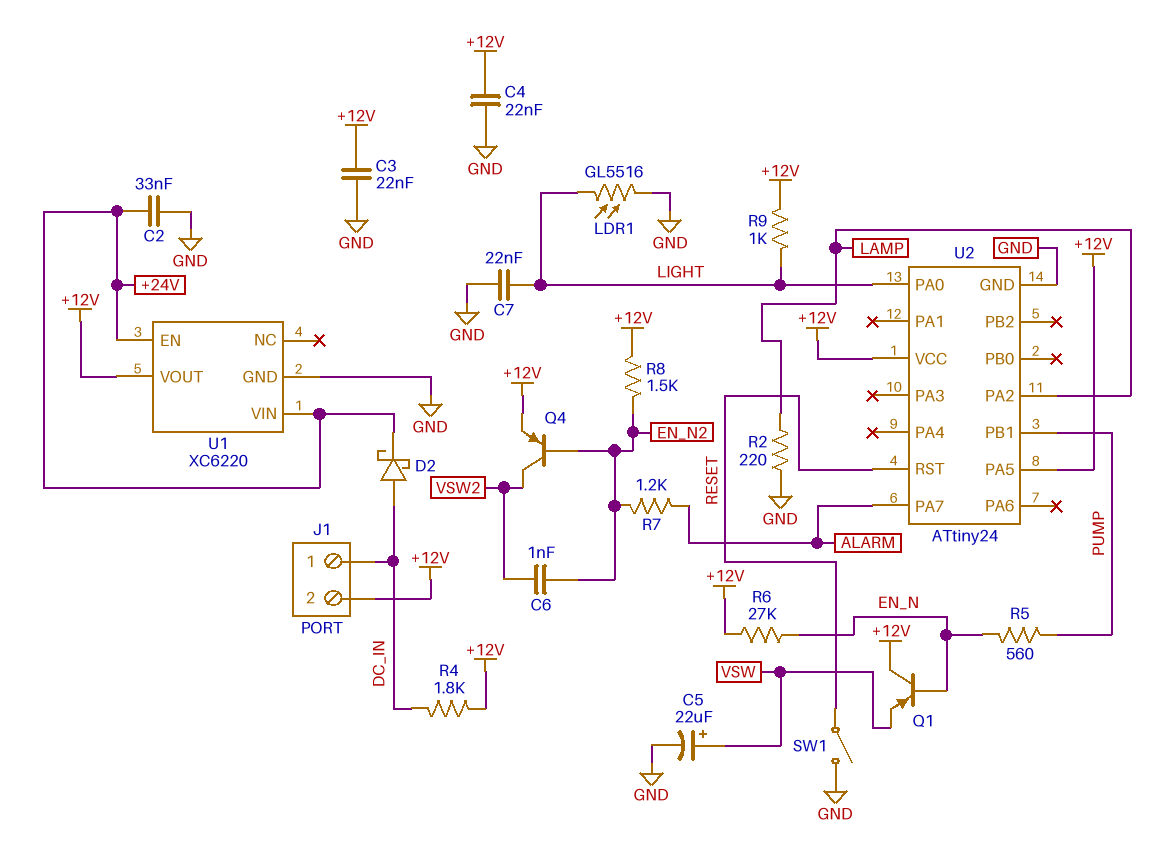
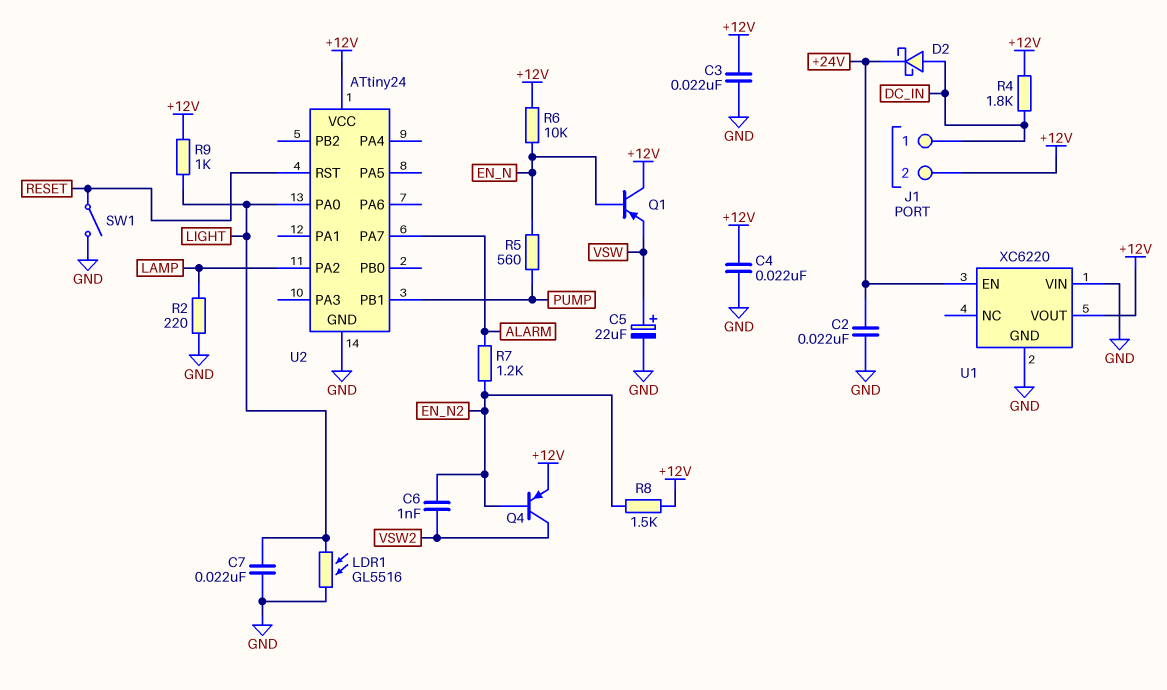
C2: 33nF (+24V, GND) -> 22nF (+24V, GND)
R6: 27k (+12V, EN_N) -> 10k (+12V, EN_N)
U1 pin VIN: +24V -> GND
U2 pin PA5: +12V -> none

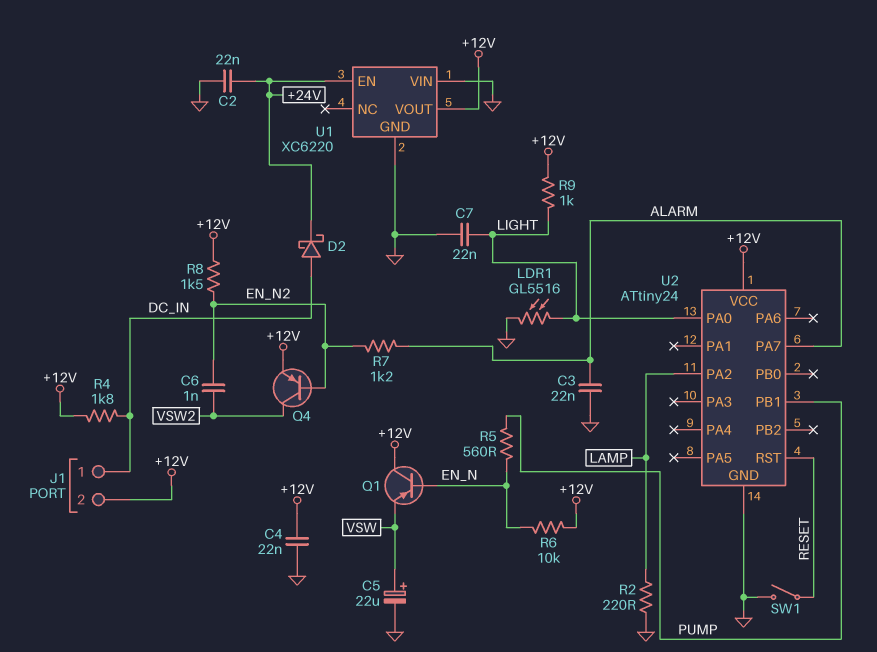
C3: 22nF (+12V, GND) -> 22nF (ALARM, GND)

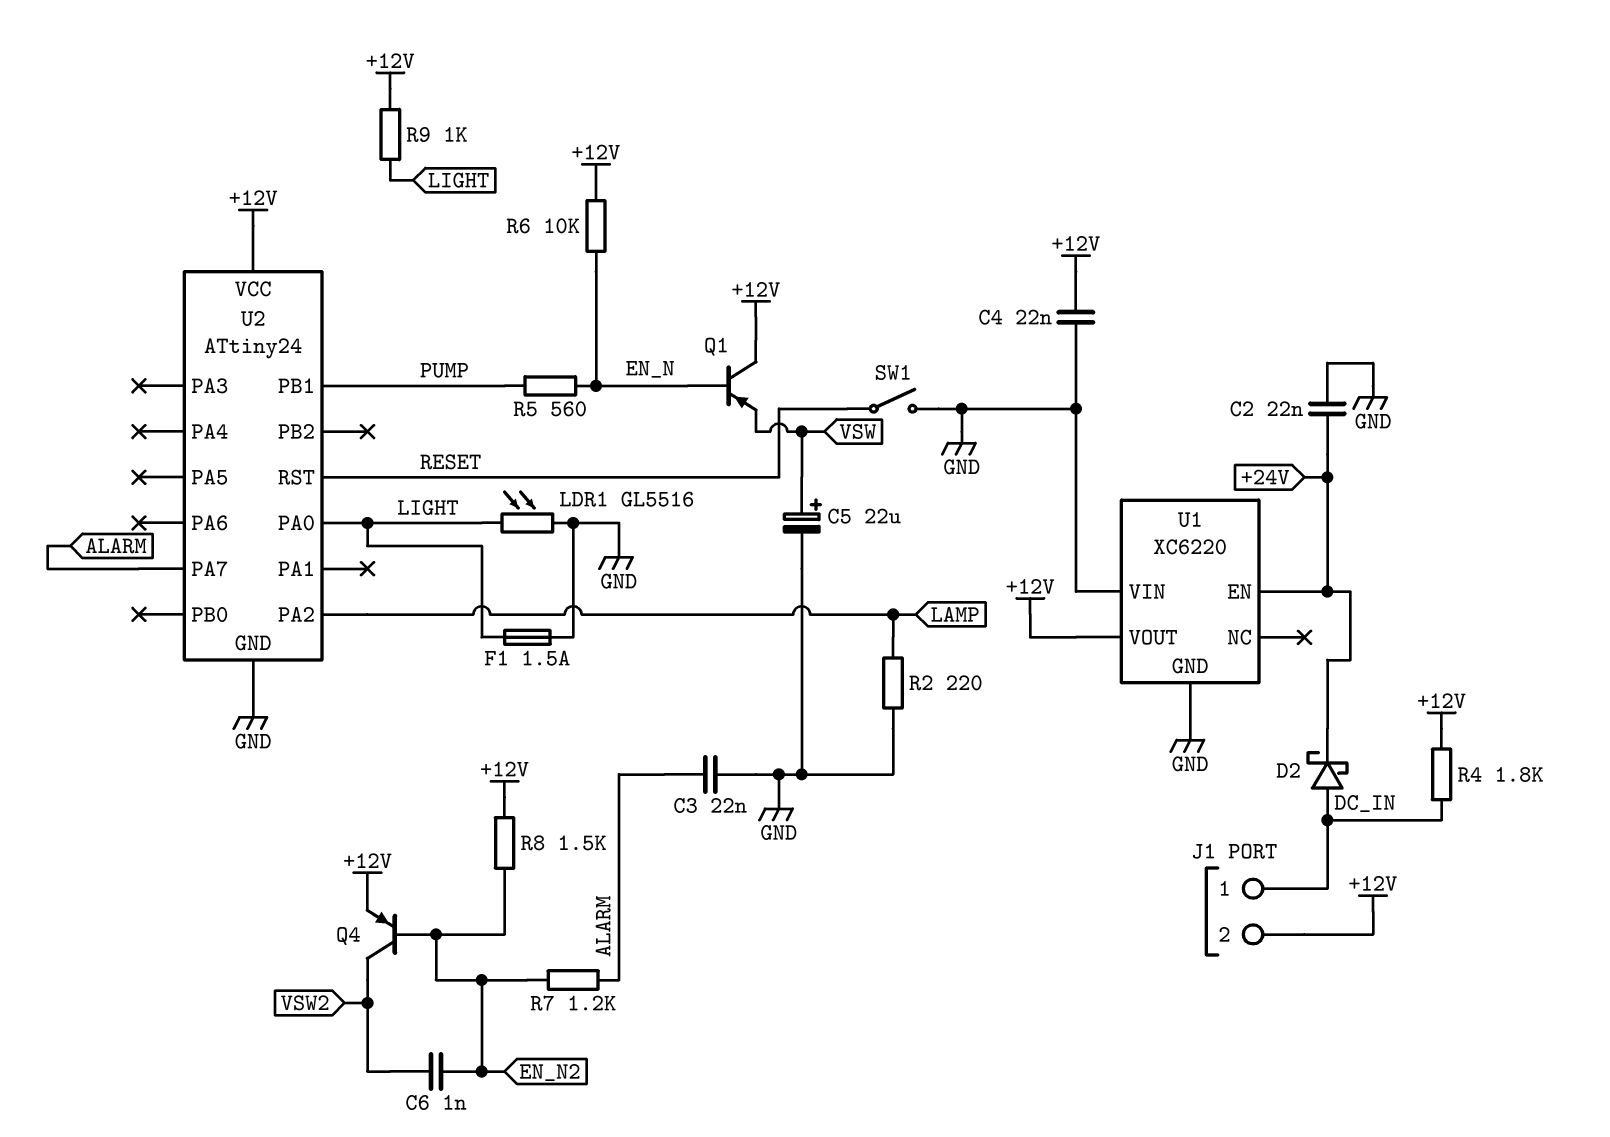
C7: 22nF (GND, LIGHT) -> none
F1: none -> 1.5A (GND, LIGHT)

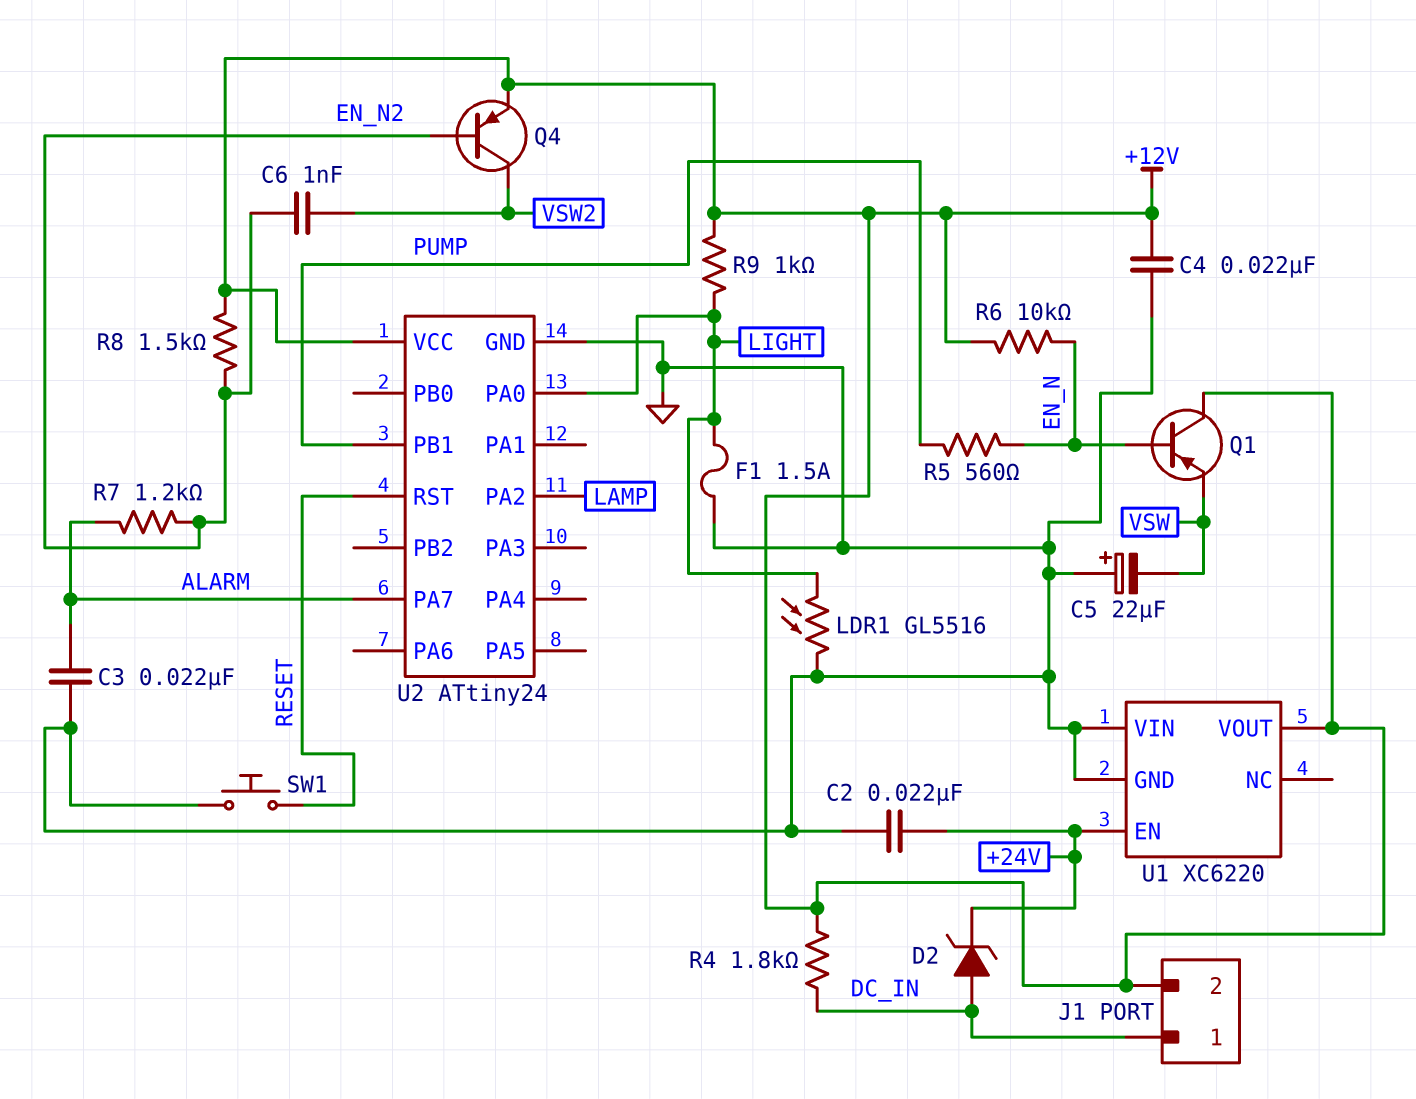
C5: 22uF (plus VSW, minus GND) -> 22uF (plus GND, minus VSW)
D2: schottky (A DC_IN, K +24V) -> zener (A DC_IN, K +24V)
R2: 220 (GND, LAMP) -> none
SW1: switch (GND, RESET) -> button (GND, RESET)

